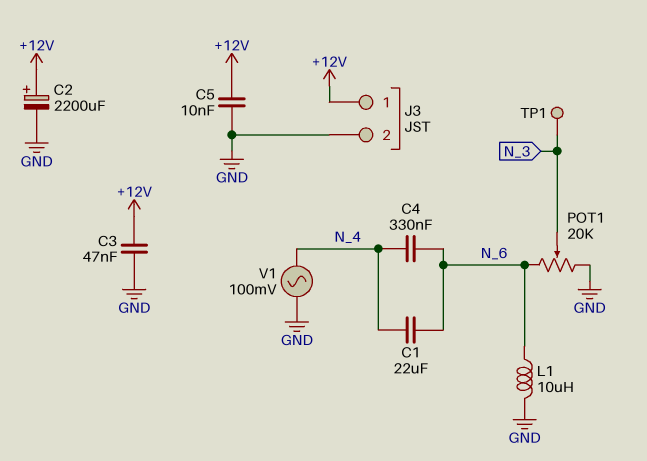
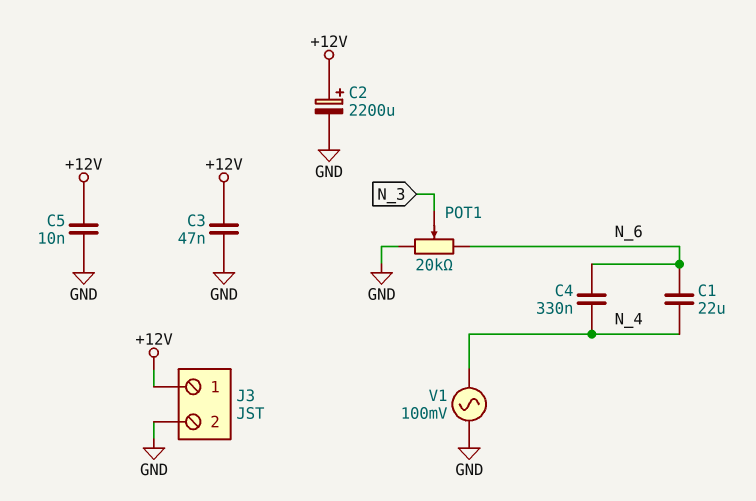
L1: 10uH (GND, N_6) -> none
TP1: test point (N_3) -> none

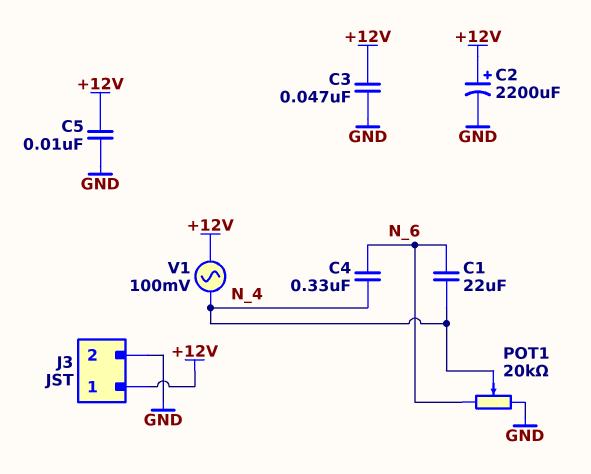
POT1: 20k (GND, N_6, wiper N_3) -> 20k (GND, N_6, wiper N_4)
V1: AC 100mV (GND, N_4) -> AC 100mV (+12V, N_4)

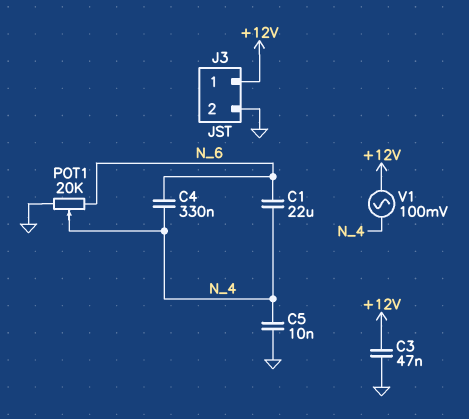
C2: 2200uF (plus +12V, minus GND) -> none
C5: 10nF (+12V, GND) -> 10nF (GND, N_4)

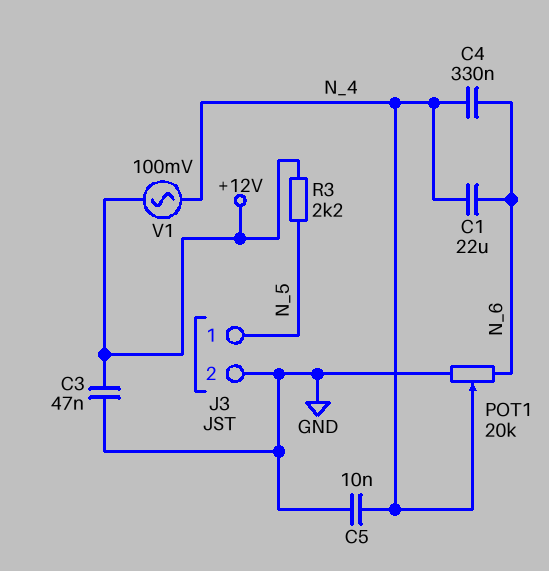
J3 pin 1: +12V -> N_5
R3: none -> 2.2k (+12V, N_5)

